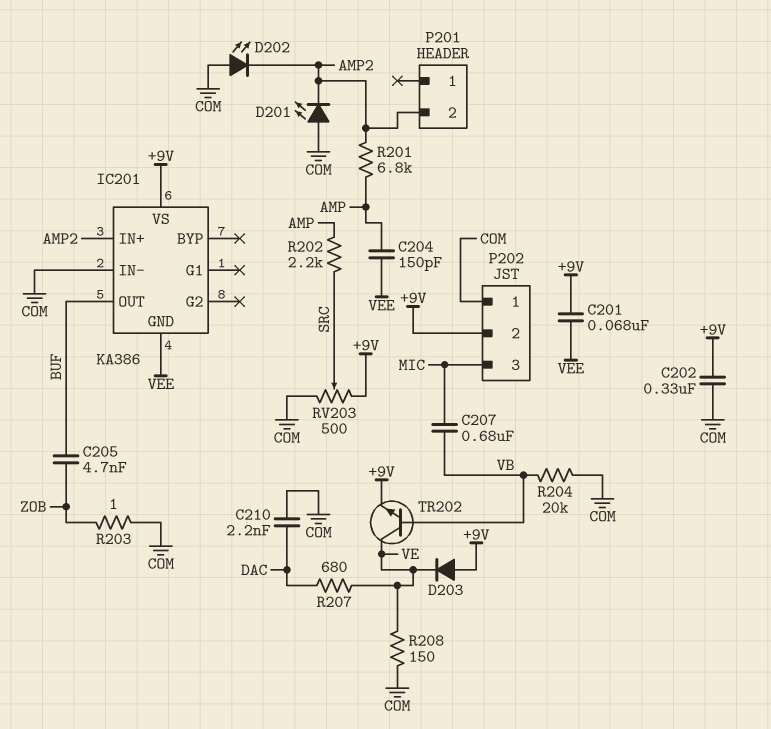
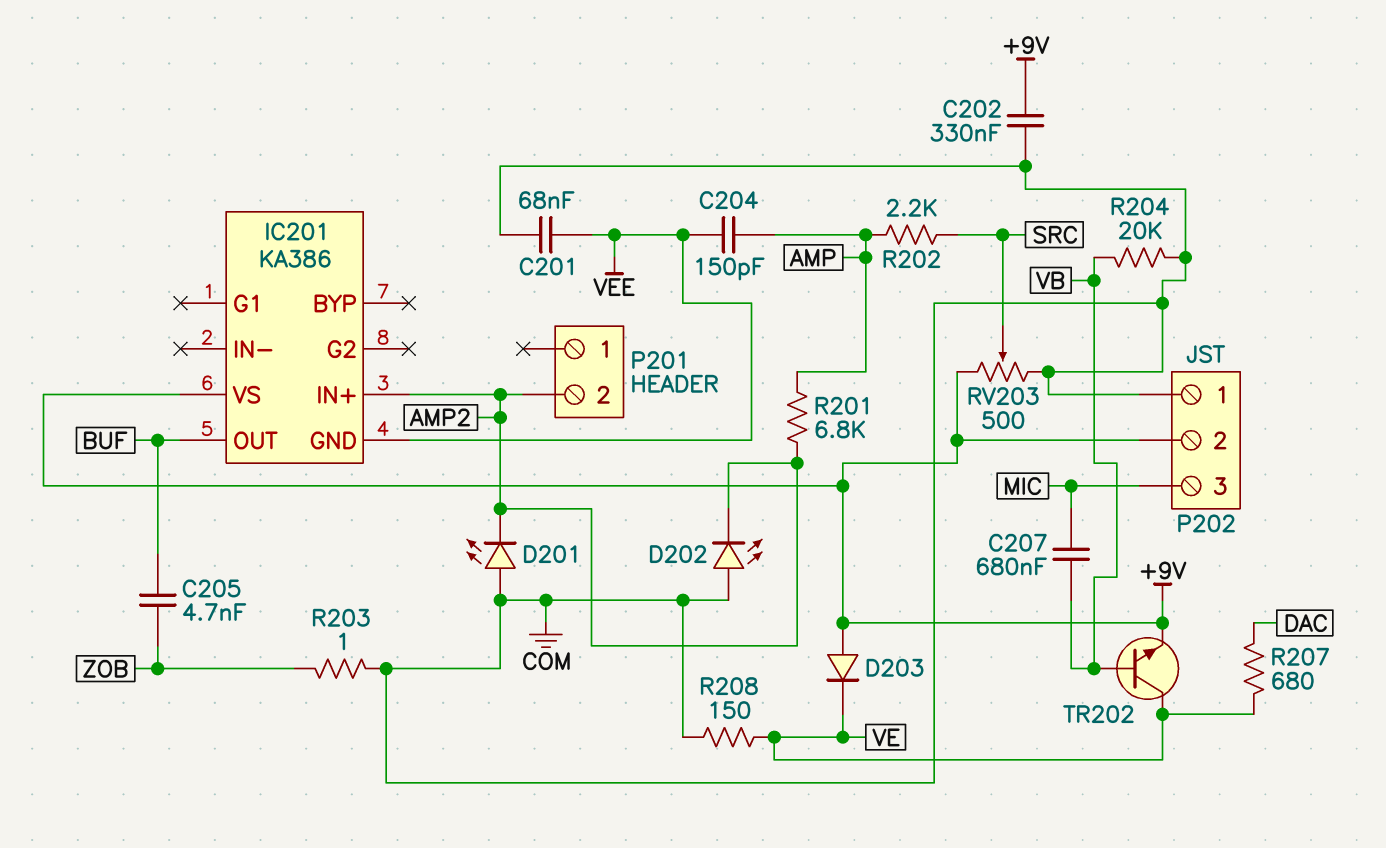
C201: 68nF (+9V, VEE) -> 68nF (COM, VEE)
C210: 2.2nF (COM, DAC) -> none
IC201 pin IN-: COM -> none

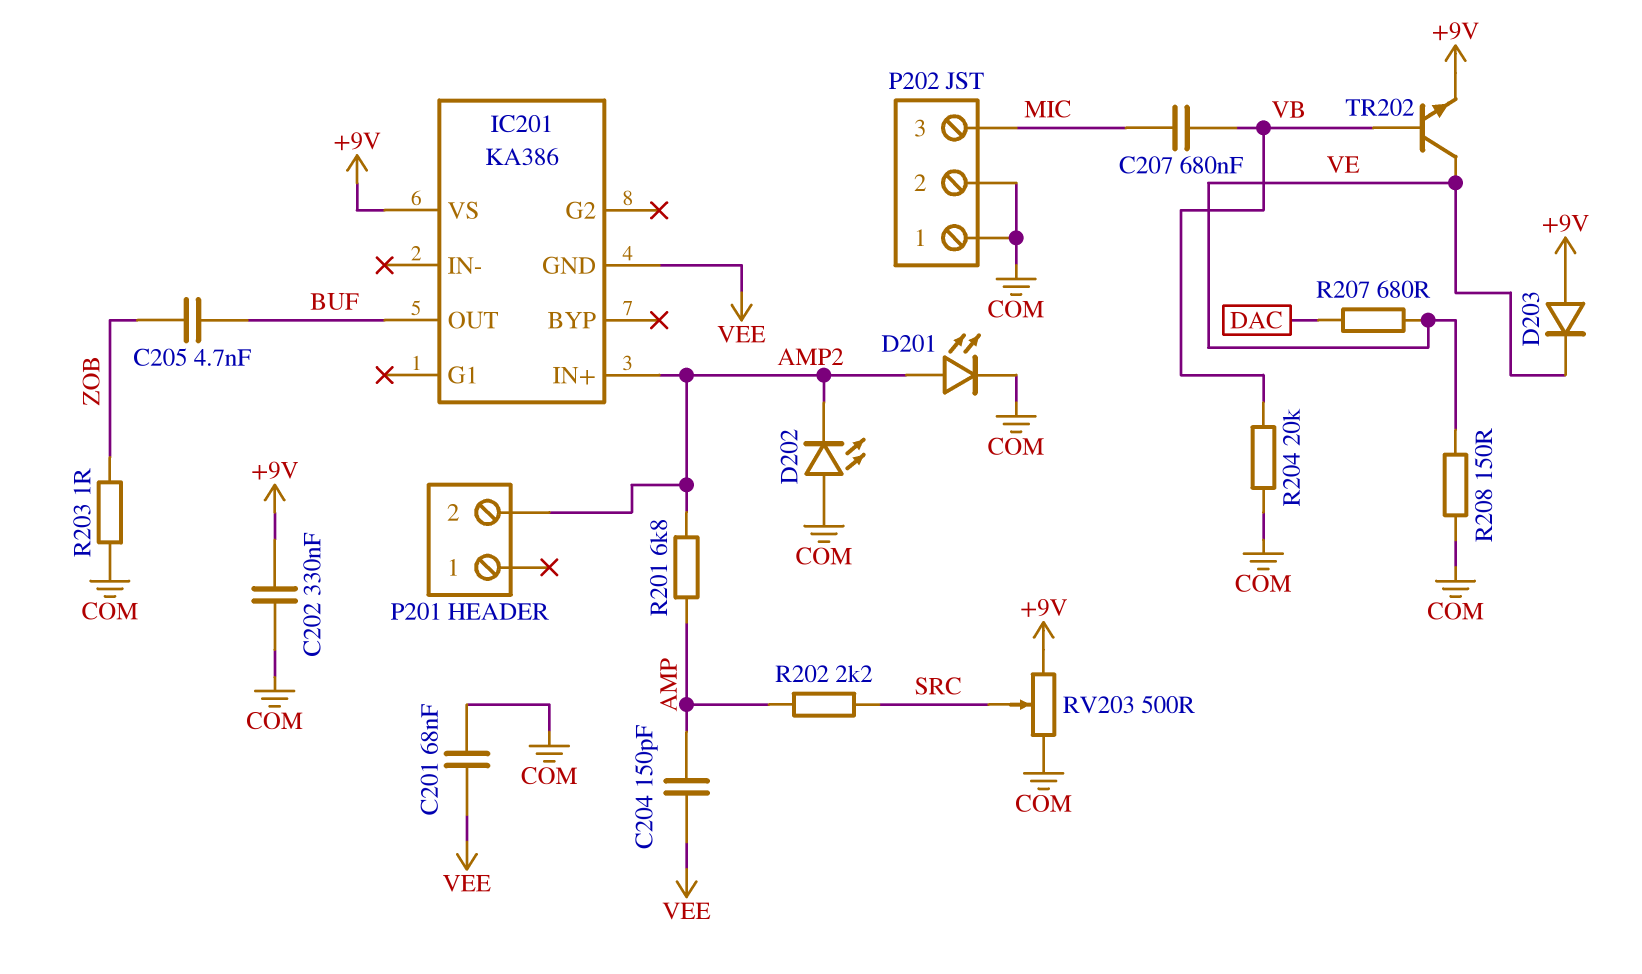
D201: LED (A COM, K AMP2) -> LED (A AMP2, K COM)
P202 pin 2: +9V -> COM

